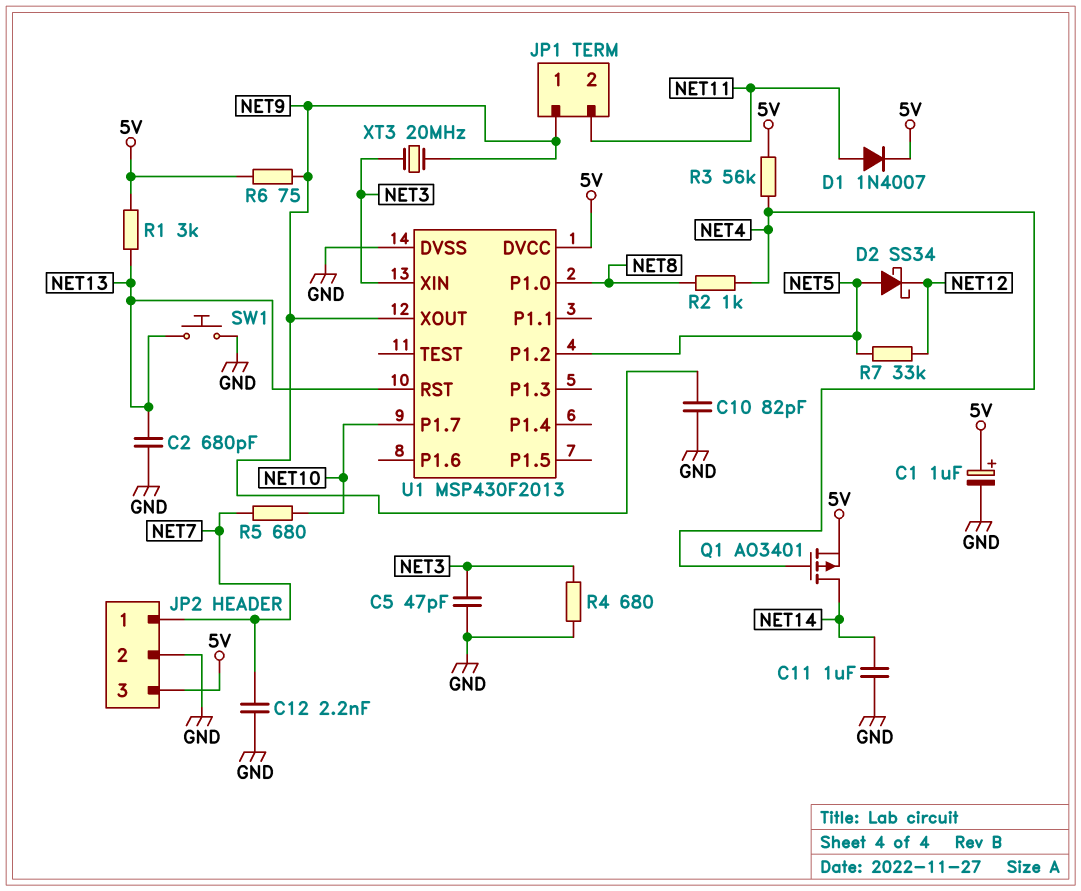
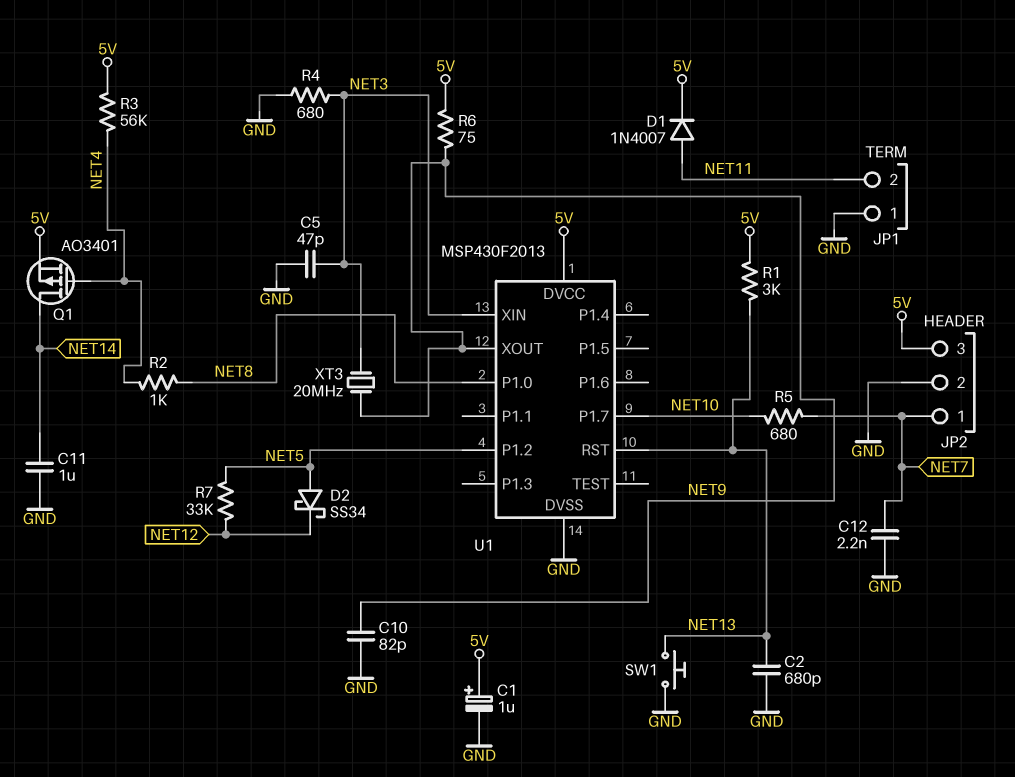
JP1 pin 1: NET9 -> GND

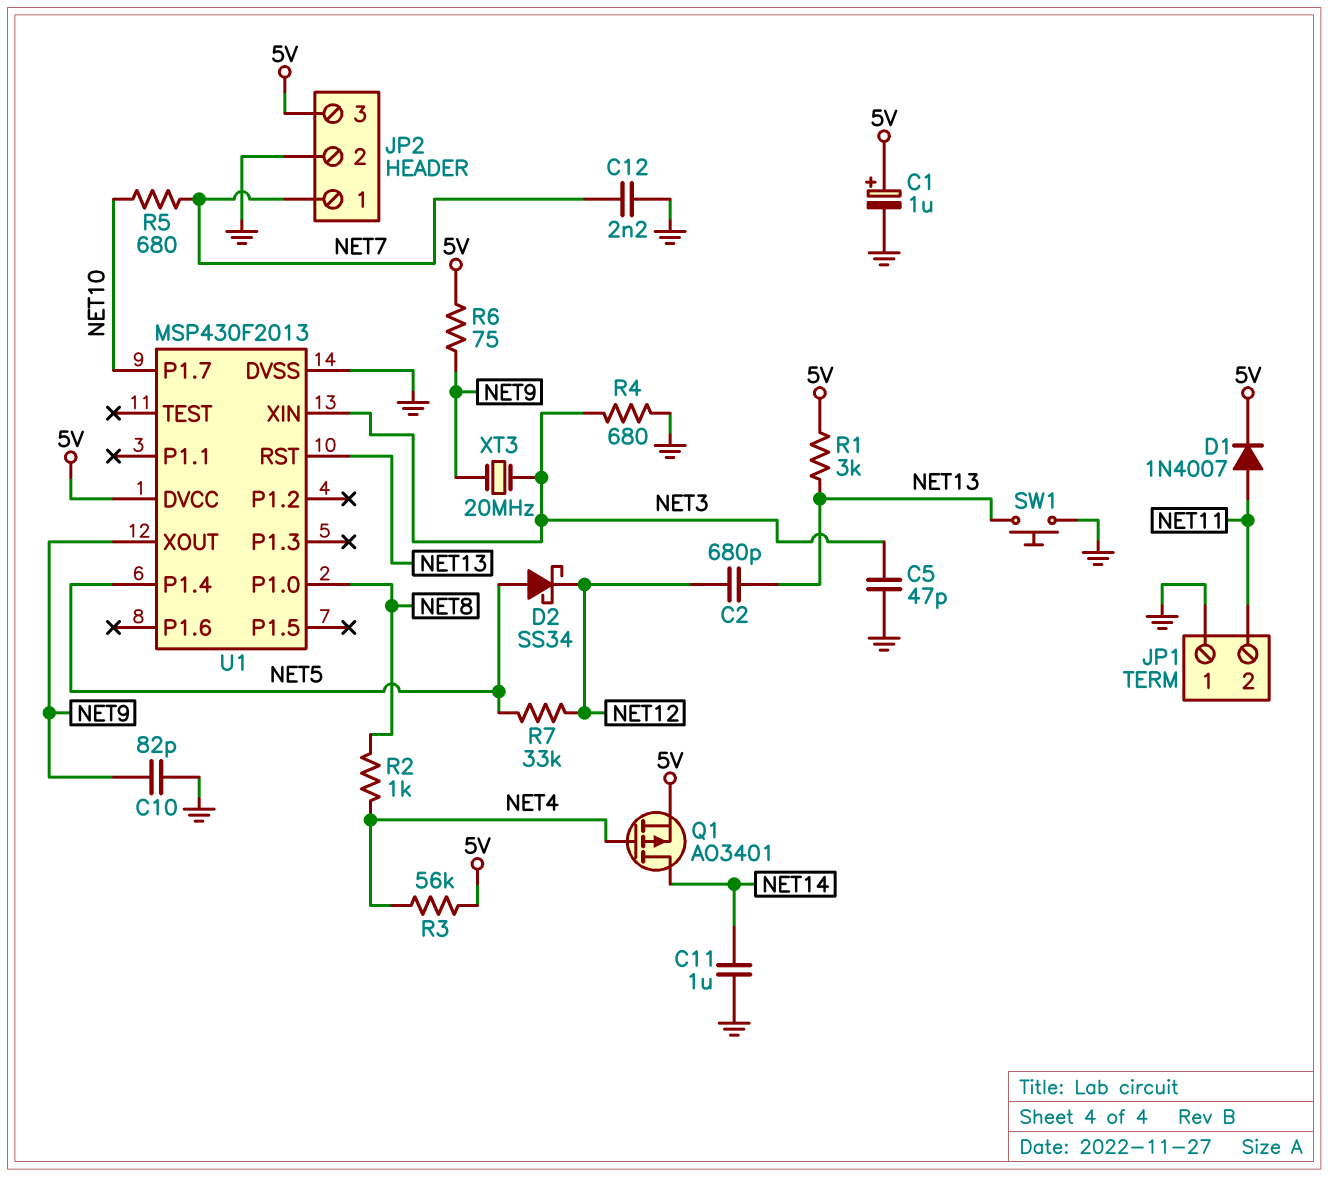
C2: 680pF (GND, NET13) -> 680pF (NET12, NET13)
U1 pin P1.2: NET5 -> none
U1 pin P1.4: none -> NET5

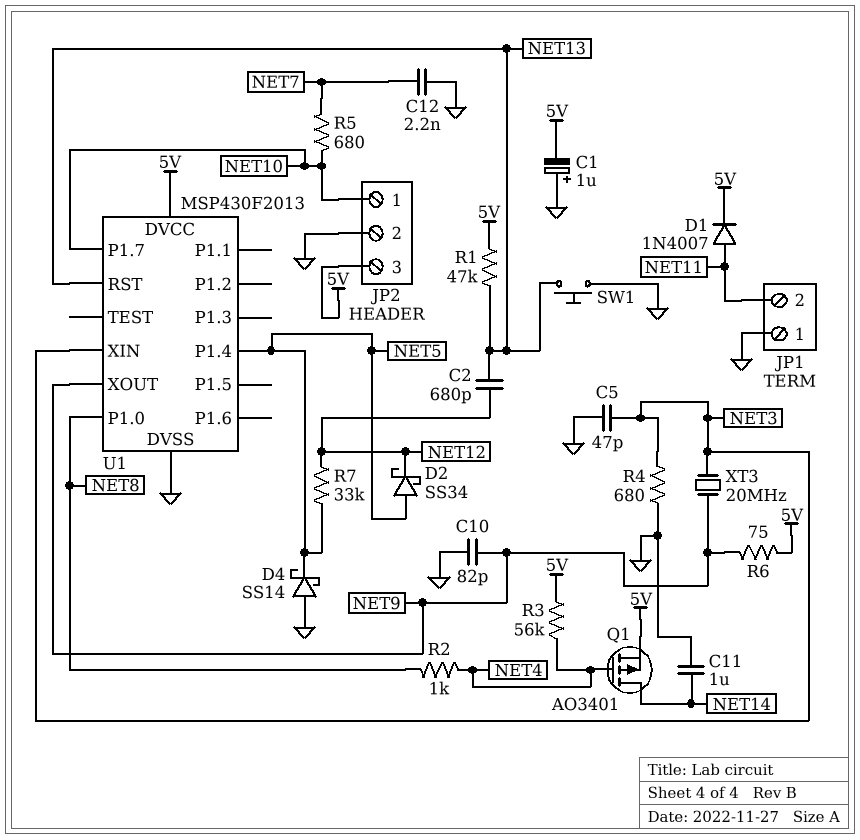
C1: 1uF (plus 5V, minus GND) -> 1uF (plus GND, minus 5V)
D4: none -> schottky SS14 (A GND, K NET5)
JP2 pin 1: NET7 -> NET10
R1: 3k (5V, NET13) -> 47k (5V, NET13)

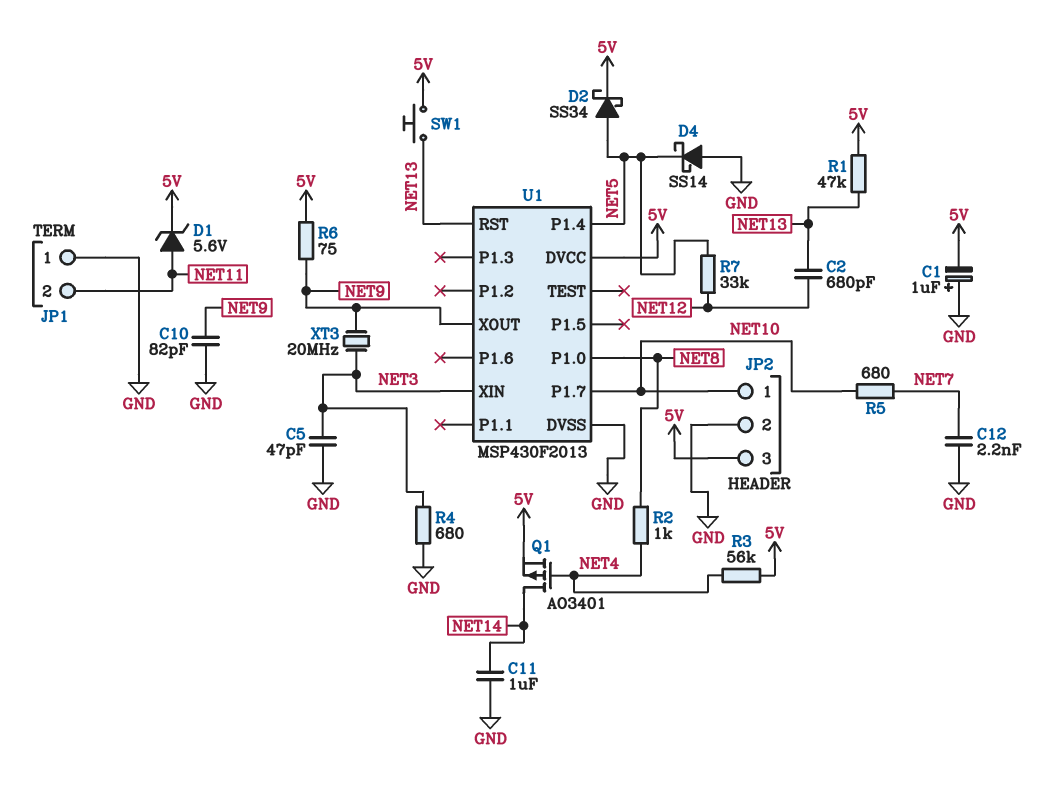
D1: diode 1N4007 (A NET11, K 5V) -> zener 5.6V (A NET11, K 5V)
D2: schottky SS34 (A NET5, K NET12) -> schottky SS34 (A NET5, K 5V)
SW1: button (GND, NET13) -> button (5V, NET13)

